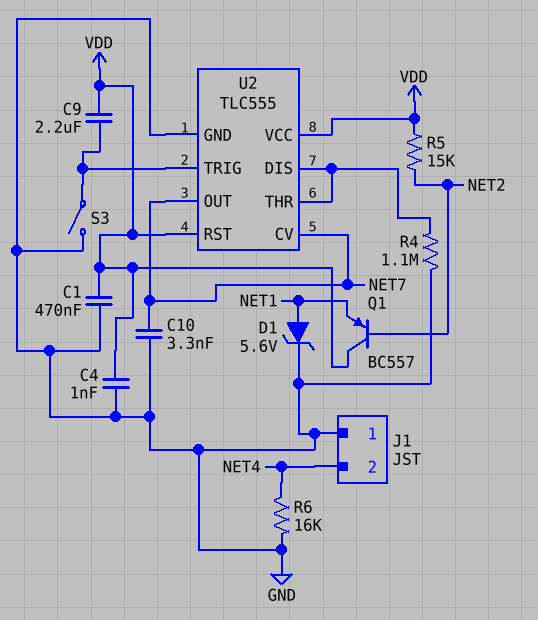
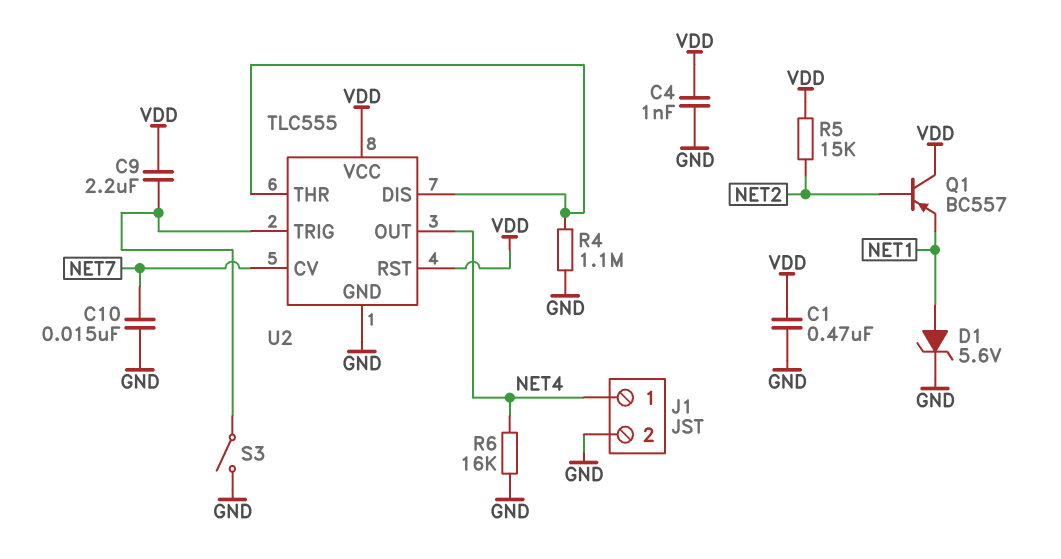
C10: 3.3nF (GND, NET7) -> 15nF (GND, NET7)
J1 pin 1: GND -> NET4
J1 pin 2: NET4 -> GND
U2 pin OUT: NET7 -> NET4

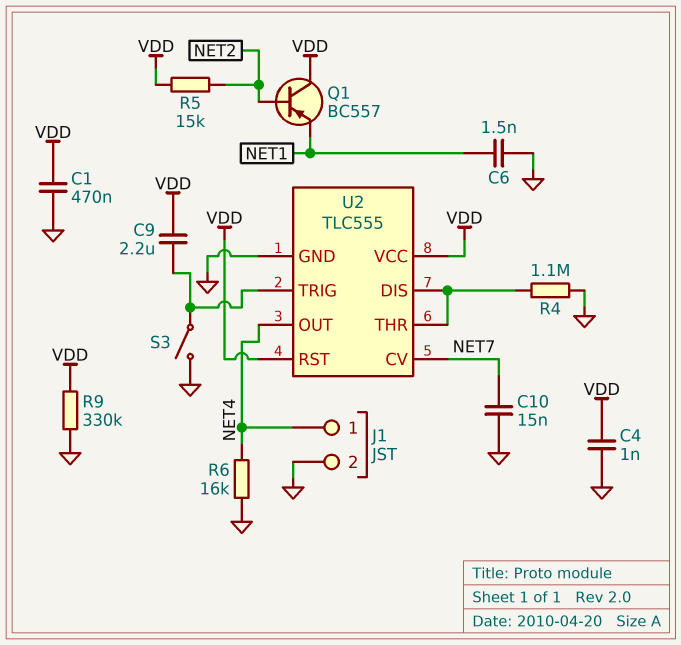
C6: none -> 1.5nF (GND, NET1)
D1: zener 5.6V (A NET1, K GND) -> none
R9: none -> 330k (GND, VDD)

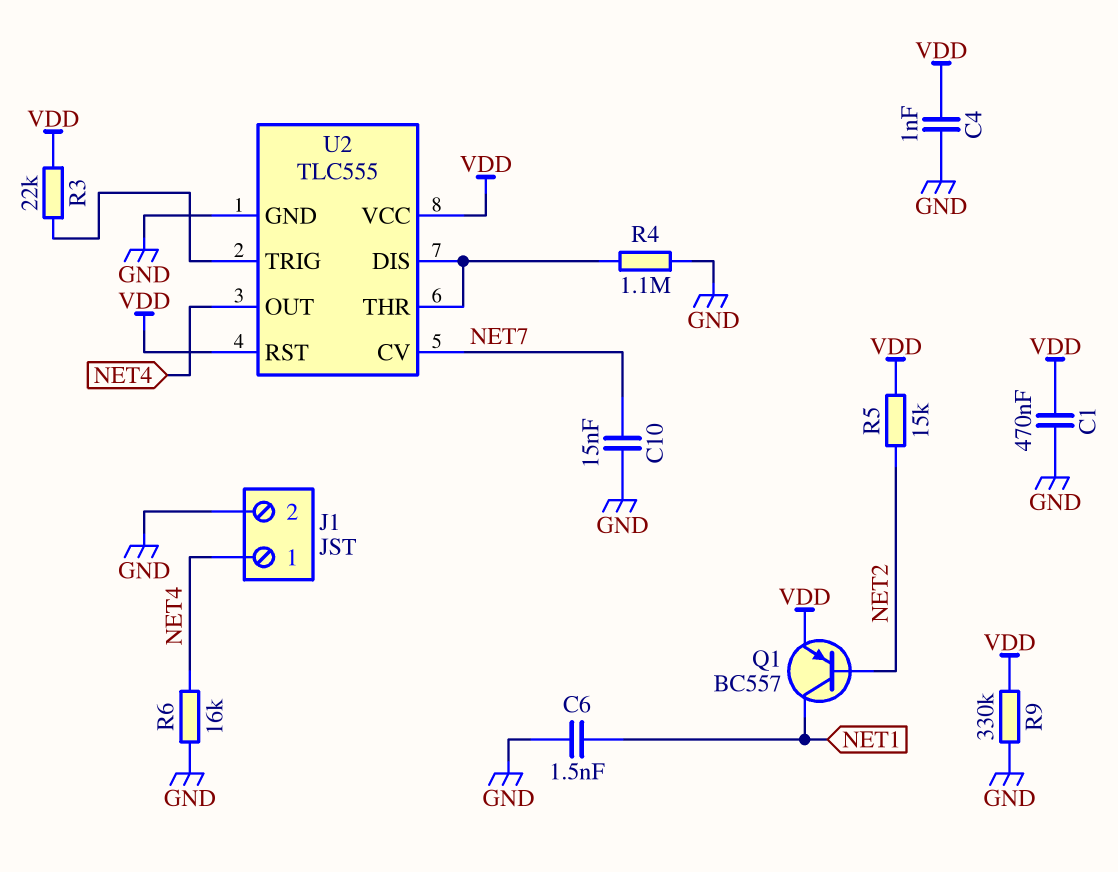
C9: 2.2uF (U2/TRIG, VDD) -> none
Q1: PNP BC557 (B NET2, C VDD, E NET1) -> PNP BC557 (B NET2, C NET1, E VDD)
R3: none -> 22k (U2/TRIG, VDD)
S3: switch (GND, U2/TRIG) -> none

